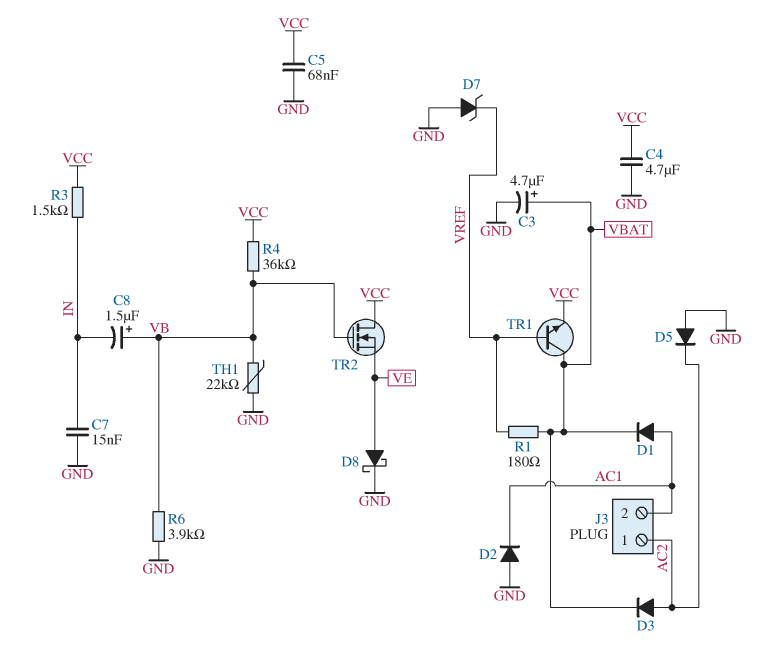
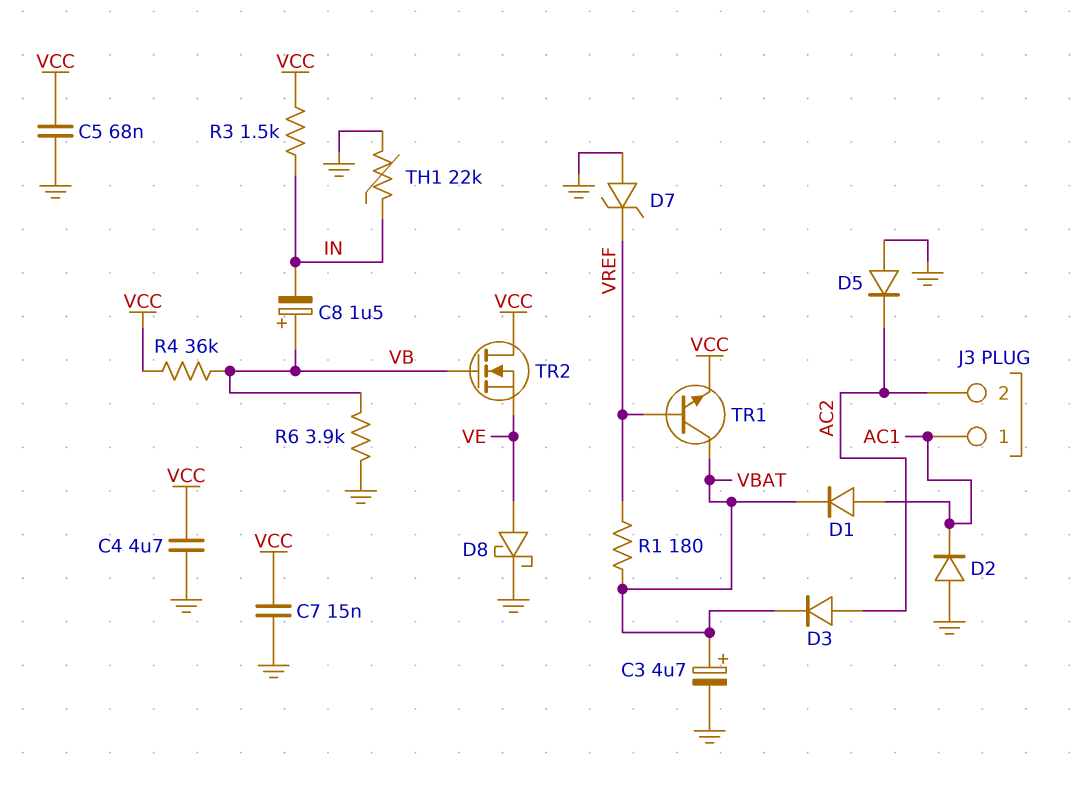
C7: 15nF (GND, IN) -> 15nF (GND, VCC)
J3 pin 1: AC2 -> AC1
J3 pin 2: AC1 -> AC2
TH1: 22k (GND, VB) -> 22k (GND, IN)

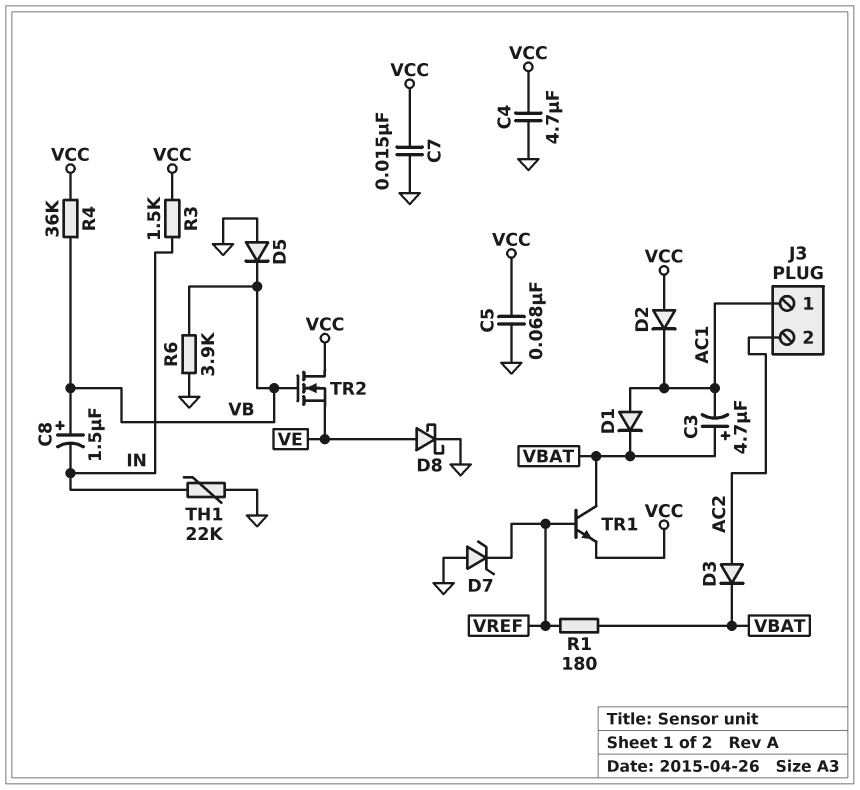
C3: 4.7uF (plus VBAT, minus GND) -> 4.7uF (plus VBAT, minus AC1)
D2: diode (A GND, K AC1) -> diode (A VCC, K AC1)
D5: diode (A GND, K AC2) -> diode (A GND, K VB)

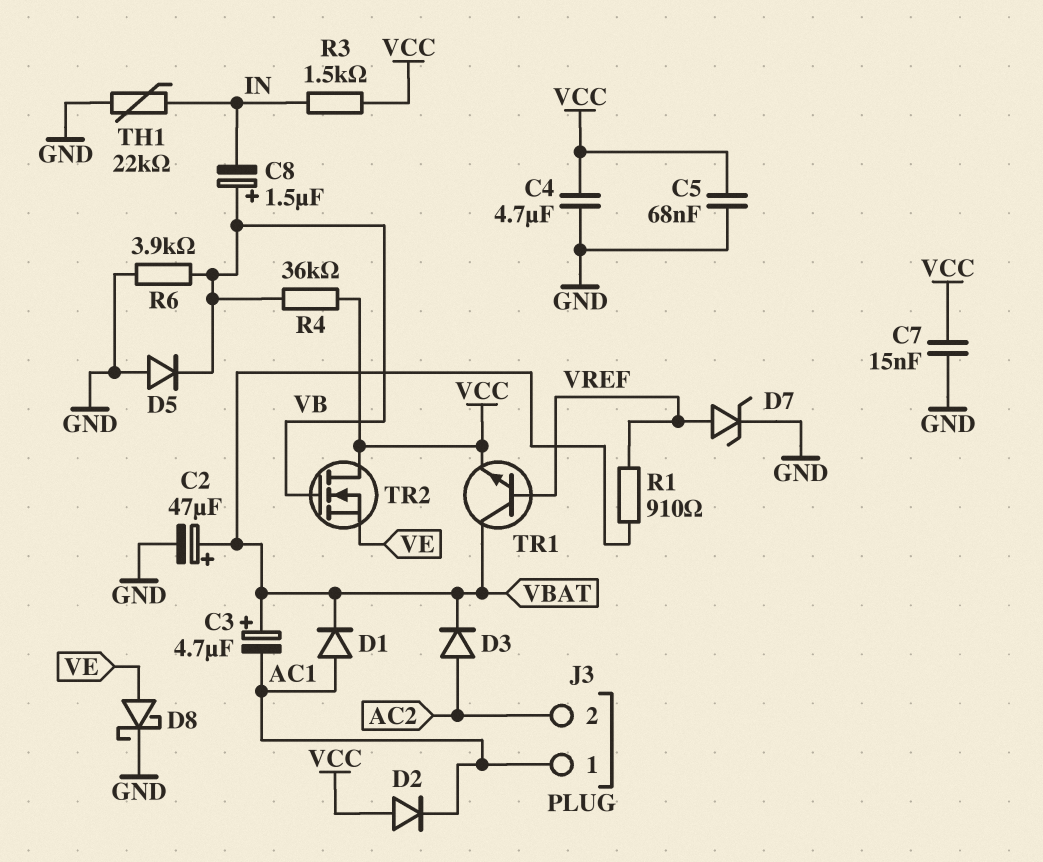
C2: none -> 47uF (plus VBAT, minus GND)
D7: zener (A GND, K VREF) -> zener (A VREF, K GND)
R1: 180 (VBAT, VREF) -> 910 (VBAT, VREF)

